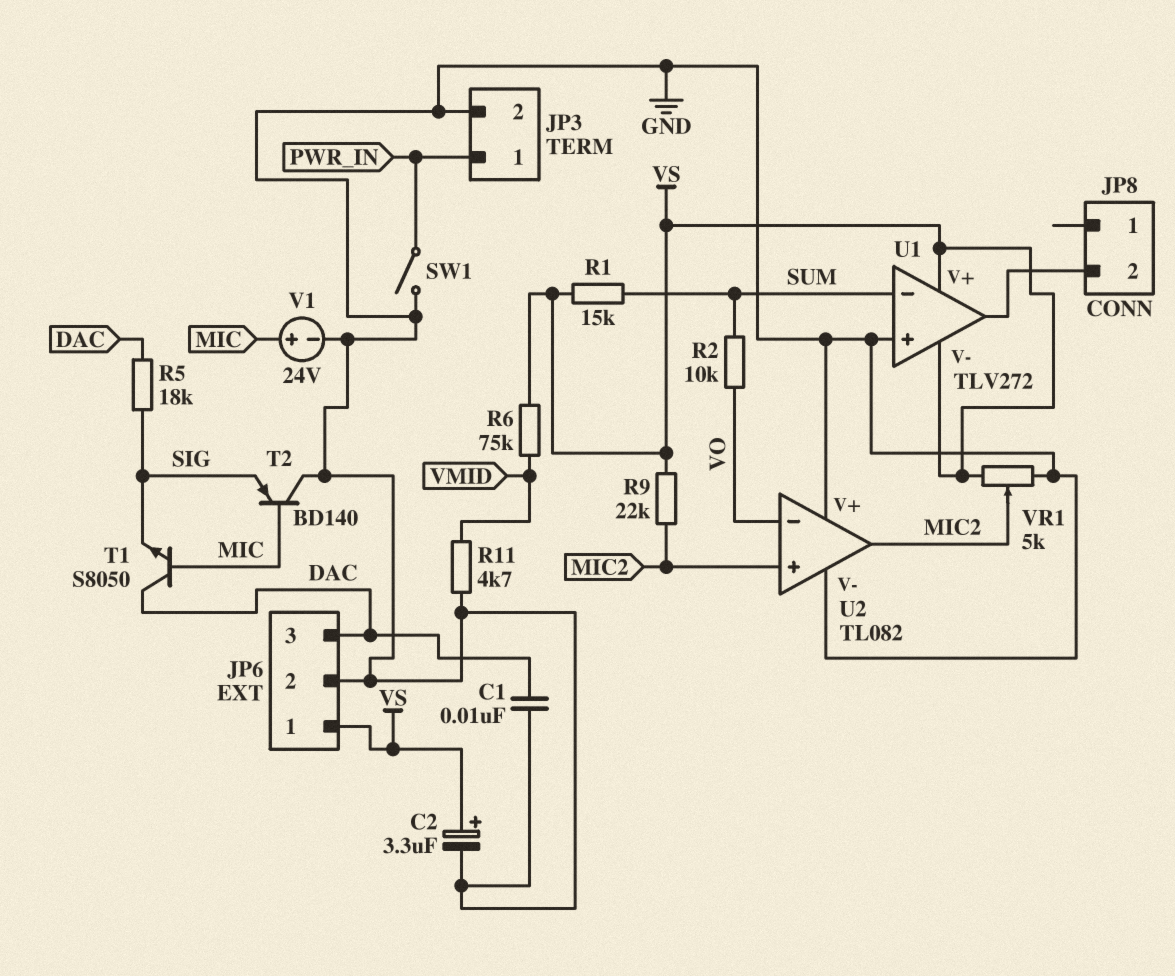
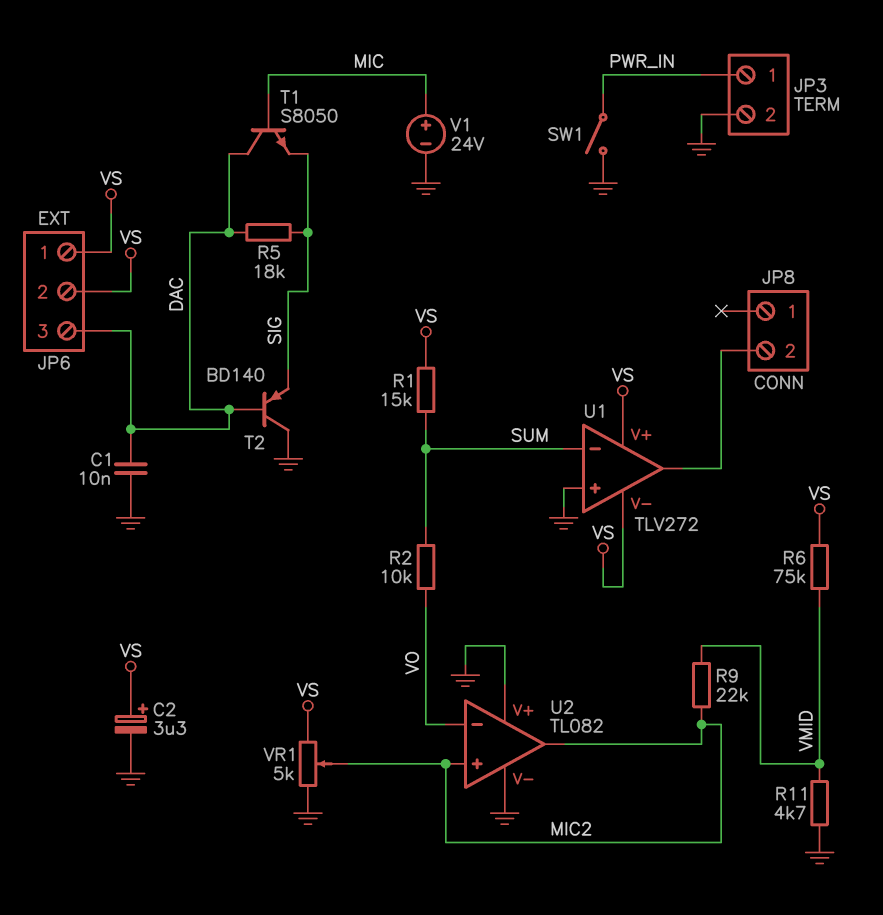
JP6 pin 2: GND -> VS
R9: 22k (MIC2, VS) -> 22k (MIC2, VMID)
T2: PNP BD140 (B MIC, C GND, E SIG) -> PNP BD140 (B DAC, C GND, E SIG)

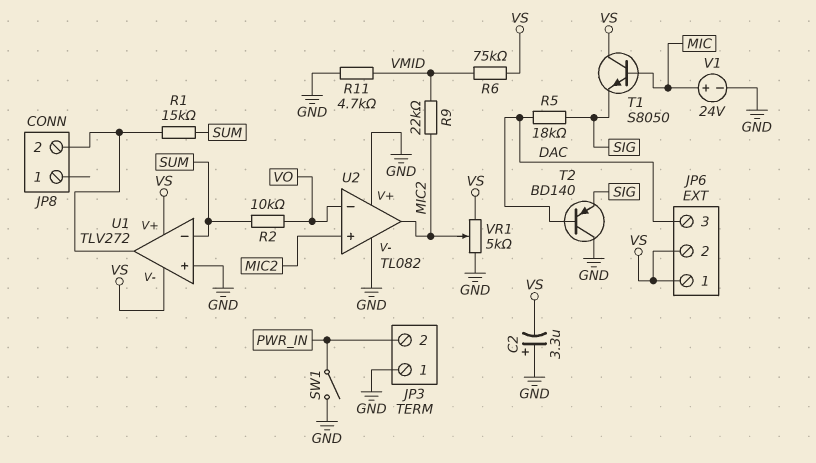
C1: 10nF (DAC, GND) -> none
C2: 3.3uF (plus VS, minus GND) -> 3.3uF (plus GND, minus VS)
JP3 pin 1: PWR_IN -> GND
JP3 pin 2: GND -> PWR_IN
R1: 15k (SUM, VS) -> 15k (JP8/2, SUM)
T1: NPN S8050 (B MIC, C DAC, E SIG) -> NPN S8050 (B MIC, C VS, E SIG)

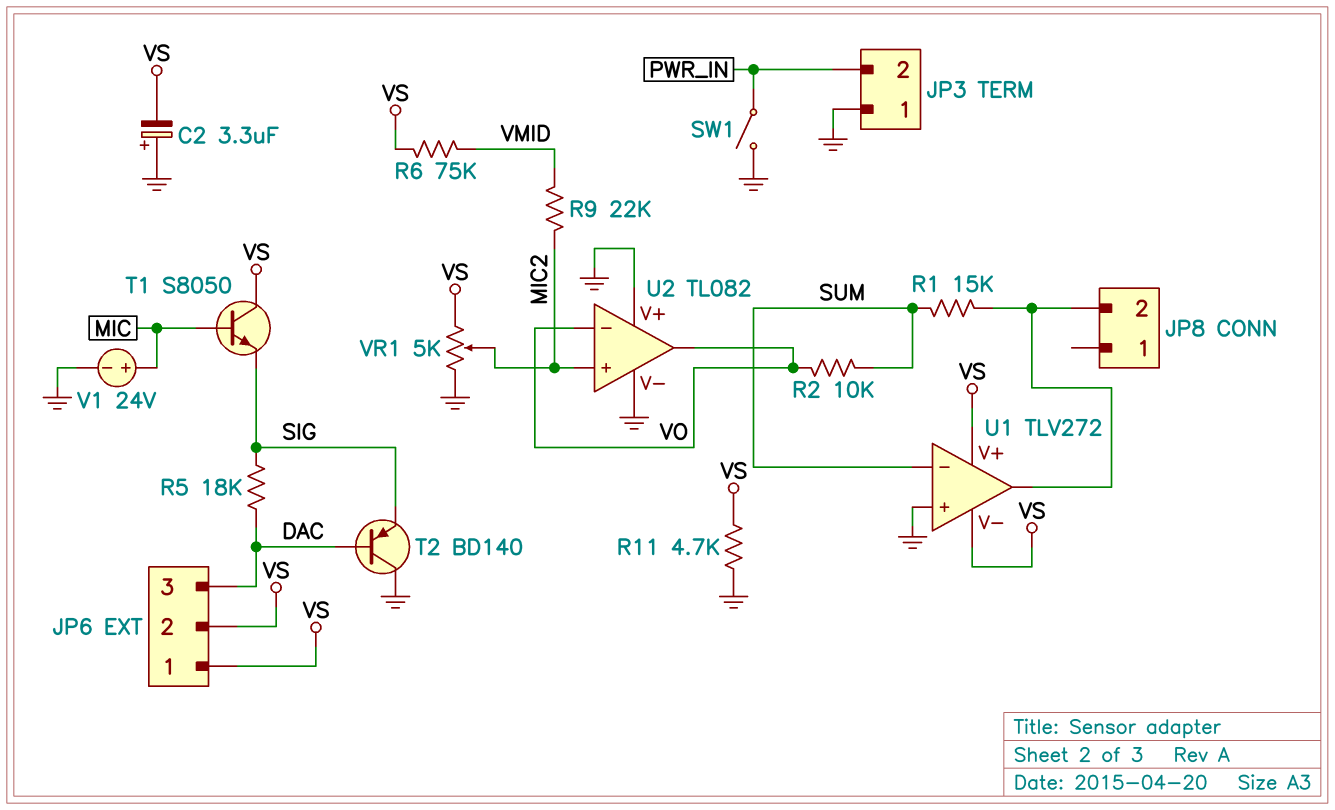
R11: 4.7k (GND, VMID) -> 4.7k (GND, VS)
U2 pin out: MIC2 -> VO

